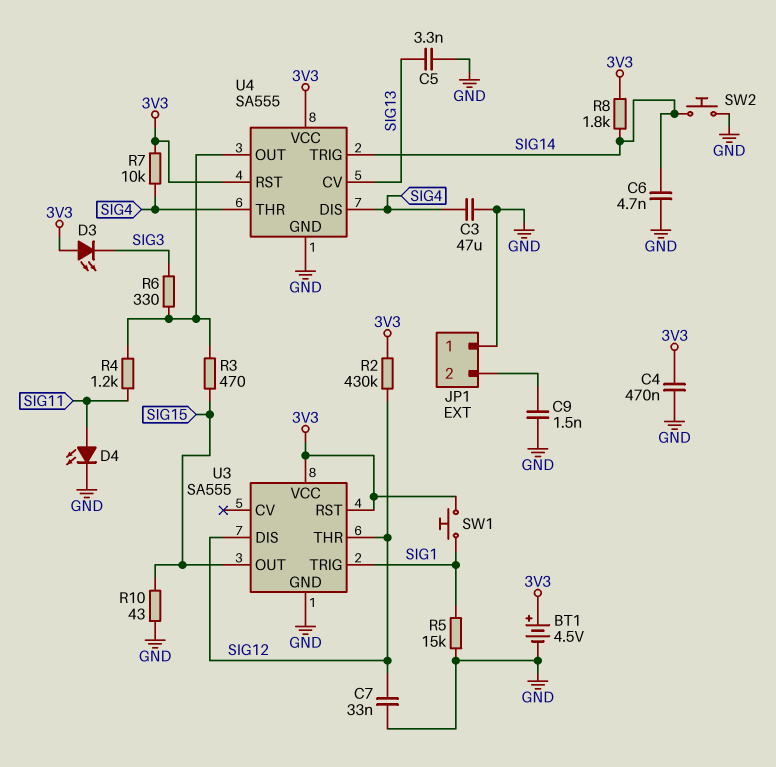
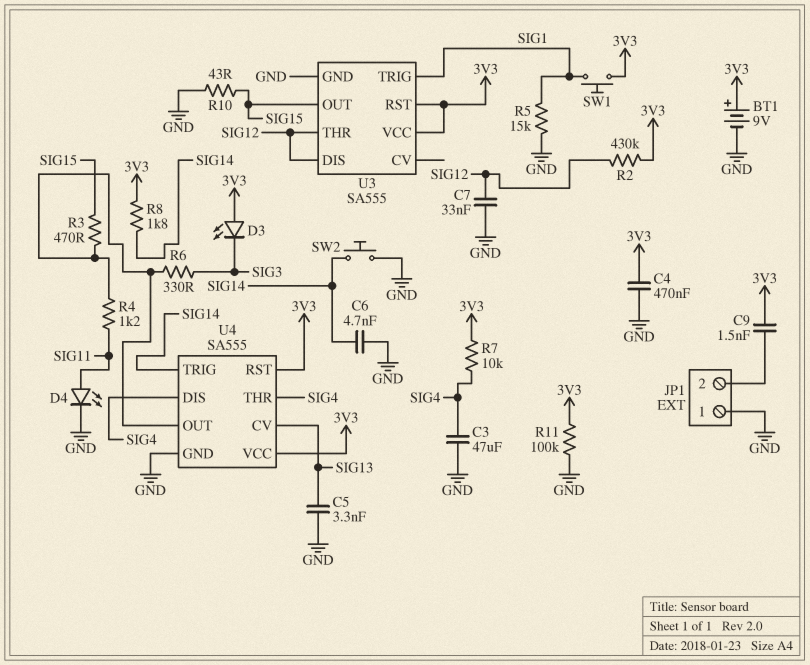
BT1: 4.5V (plus 3V3, minus GND) -> 9V (plus 3V3, minus GND)
C9: 1.5nF (GND, JP1/2) -> 1.5nF (3V3, JP1/2)
R11: none -> 100k (3V3, GND)

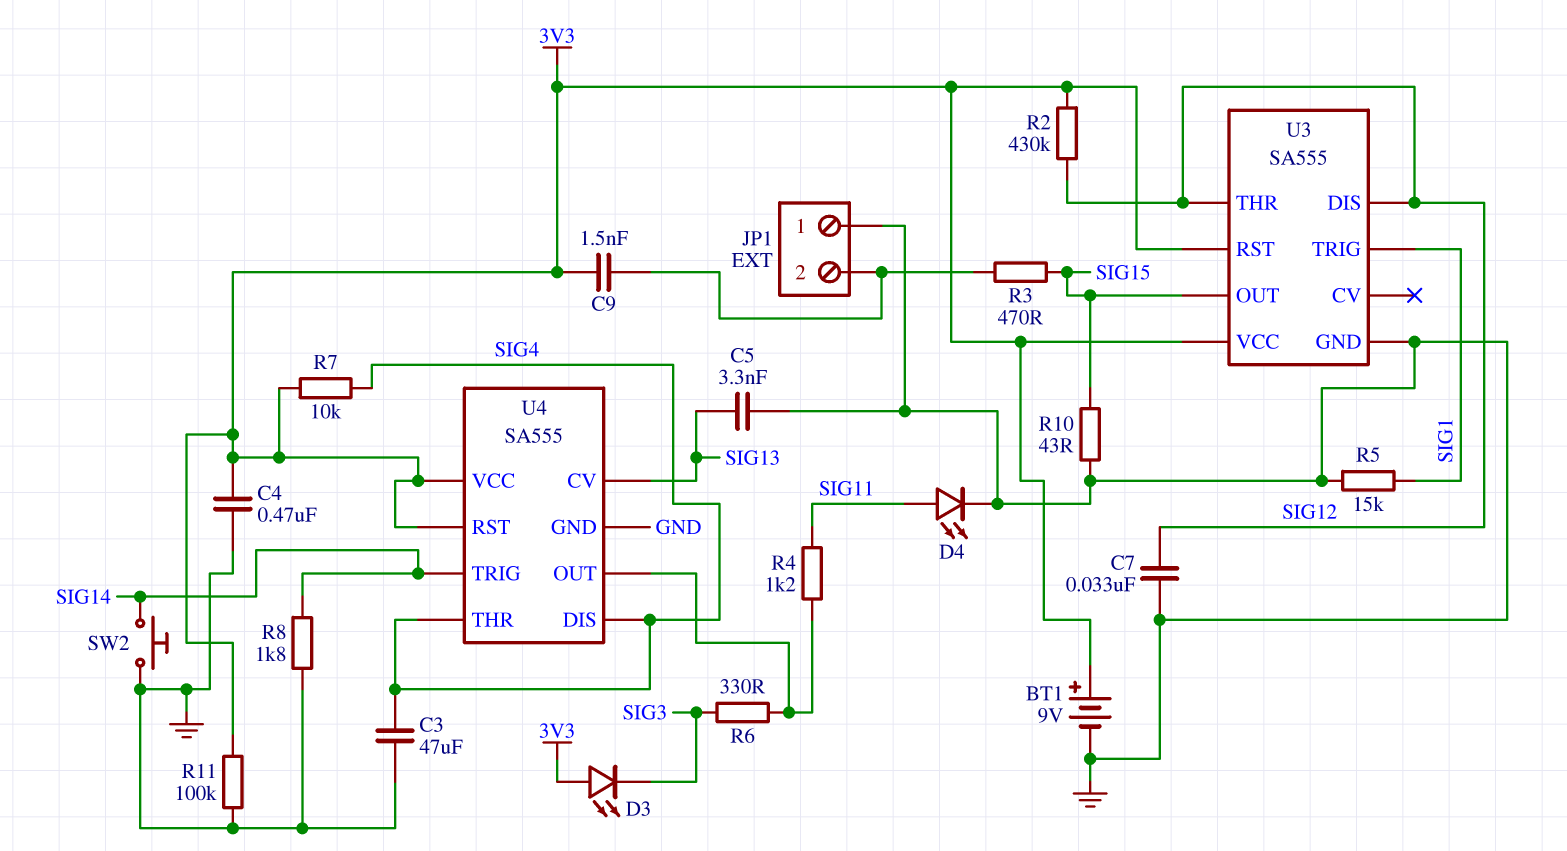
C6: 4.7nF (GND, SIG14) -> none
R3: 470 (SIG15, U4/OUT) -> 470 (JP1/2, SIG15)
R8: 1.8k (3V3, SIG14) -> 1.8k (GND, SIG14)
SW1: button (3V3, SIG1) -> none

